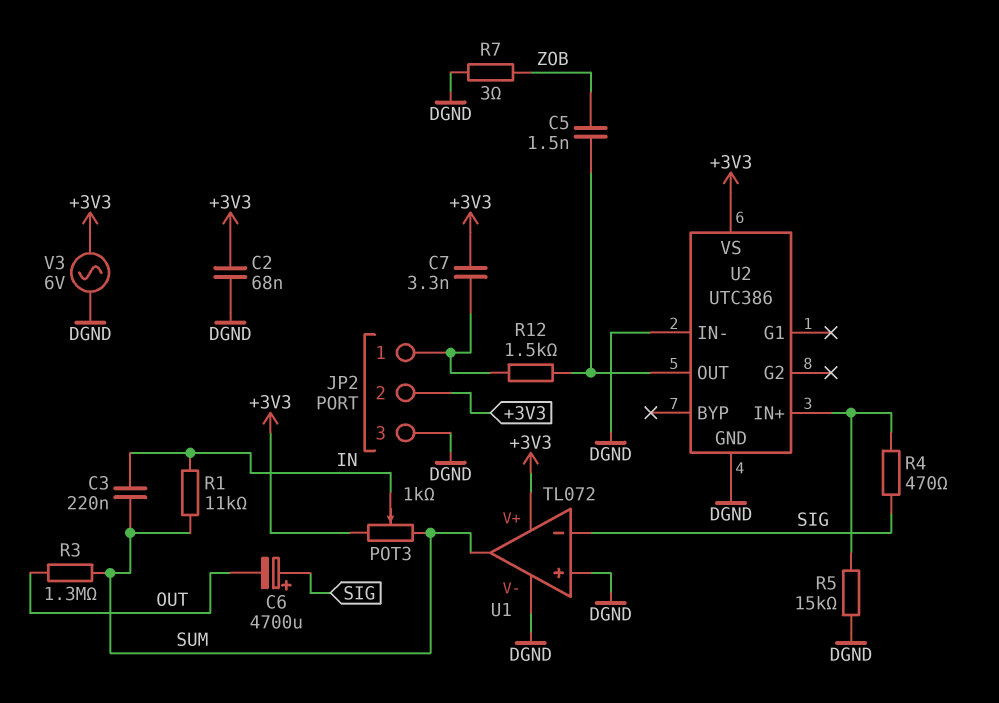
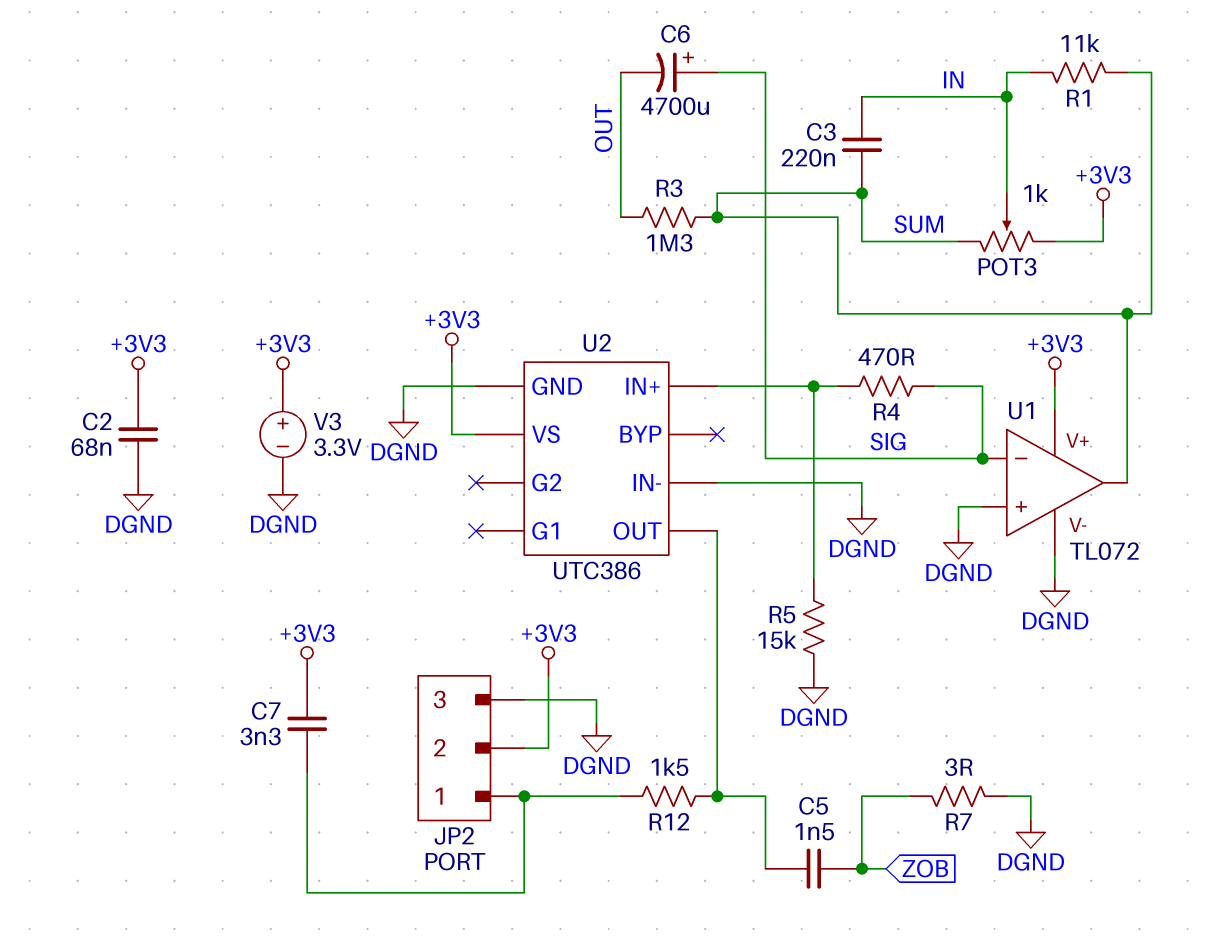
V3: AC 6V (+3V3, DGND) -> 3.3V (plus +3V3, minus DGND)

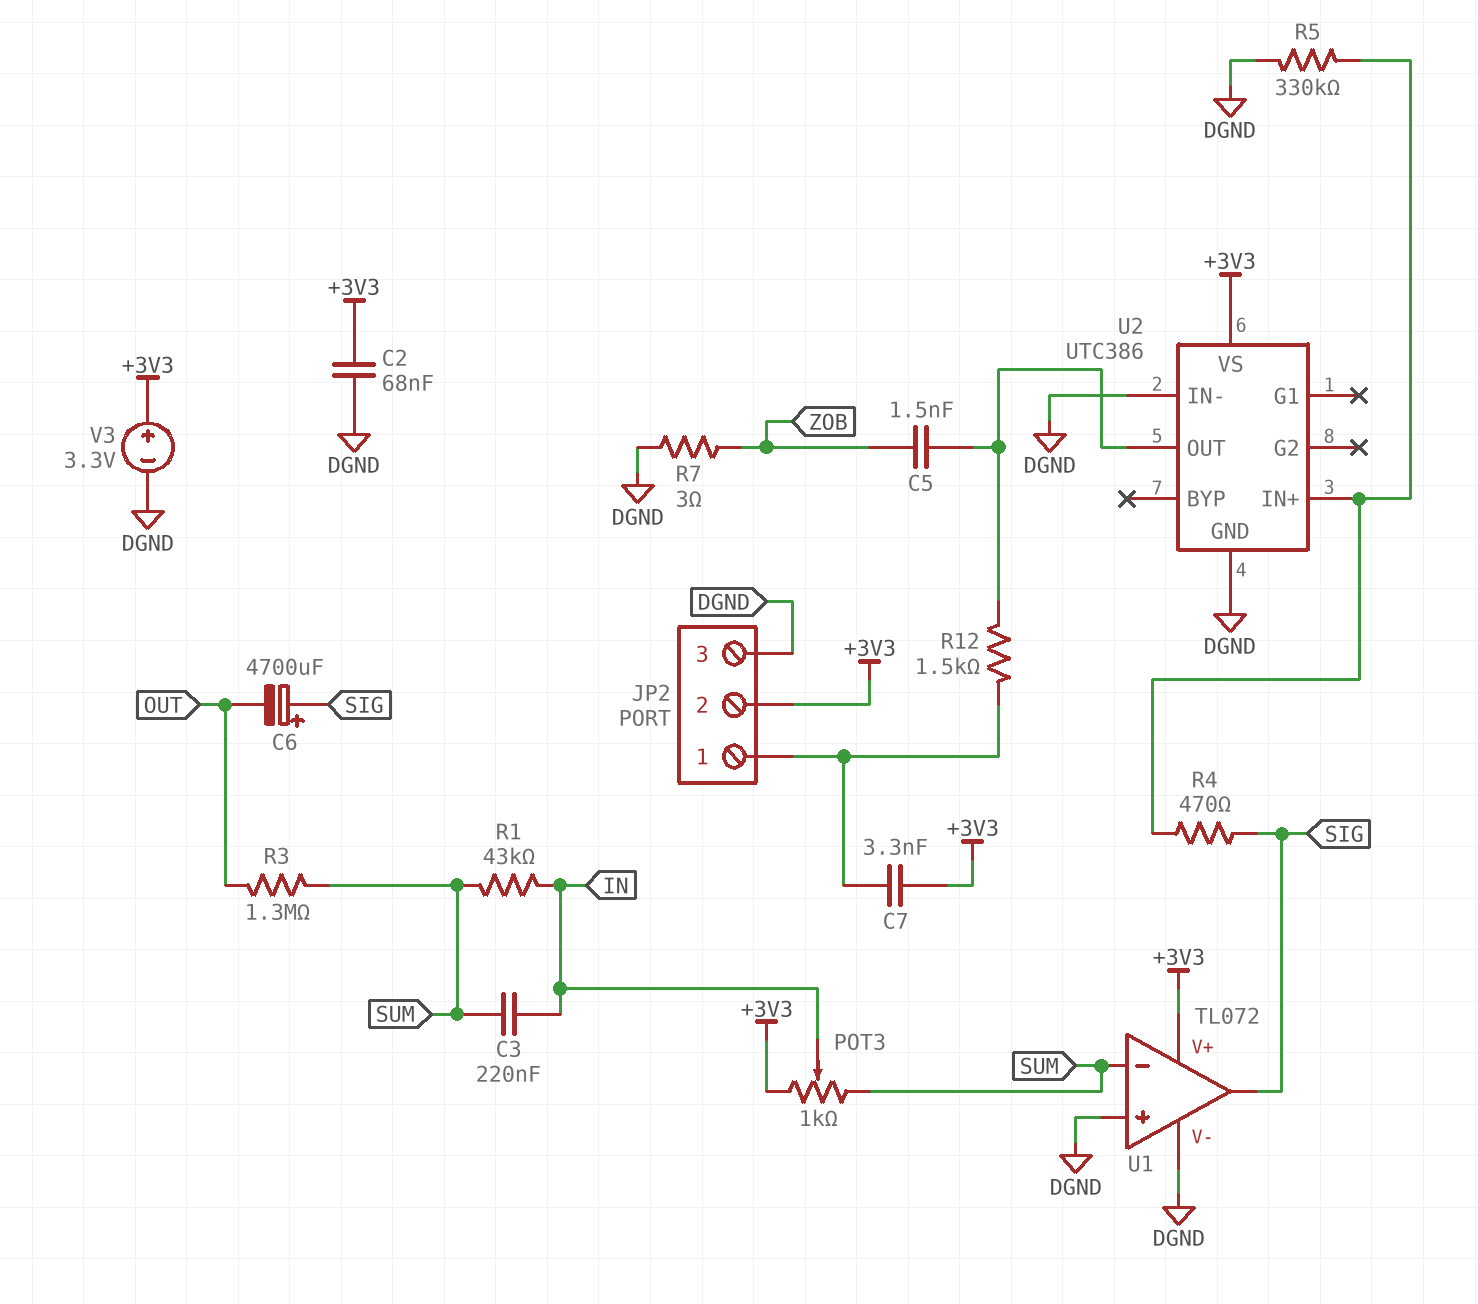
R1: 11k (IN, SUM) -> 43k (IN, SUM)
R5: 15k (DGND, U2/IN+) -> 330k (DGND, U2/IN+)
U1 pin in-: SIG -> SUM
U1 pin out: SUM -> SIG

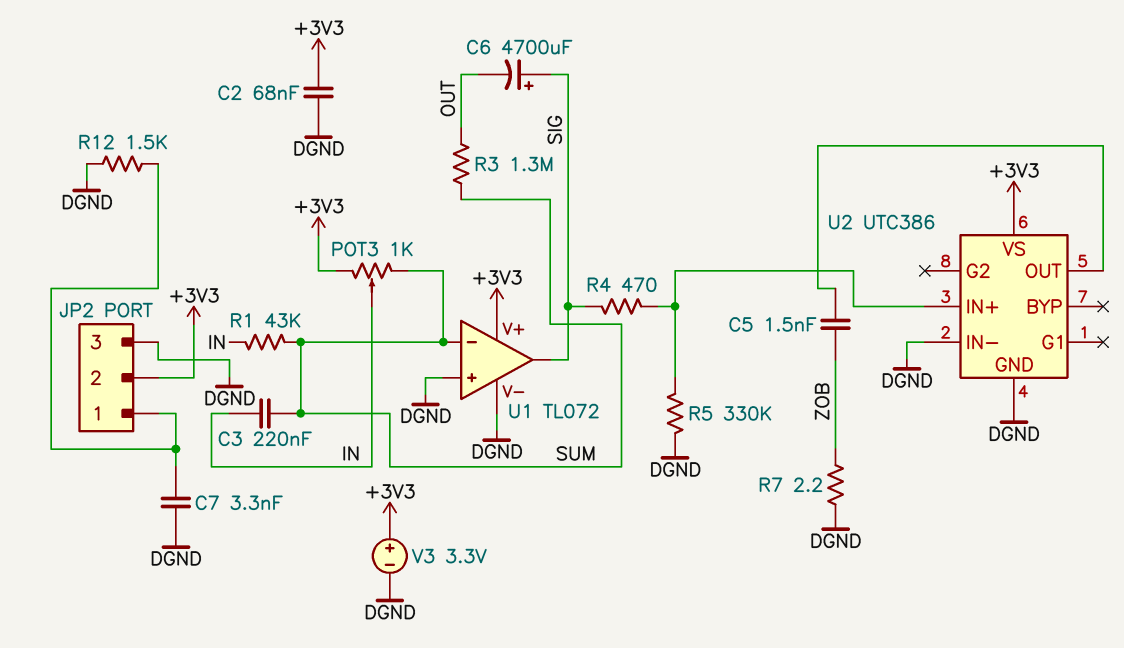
C7: 3.3nF (+3V3, JP2/1) -> 3.3nF (DGND, JP2/1)
R7: 3 (DGND, ZOB) -> 2.2 (DGND, ZOB)
R12: 1.5k (JP2/1, U2/OUT) -> 1.5k (DGND, JP2/1)

